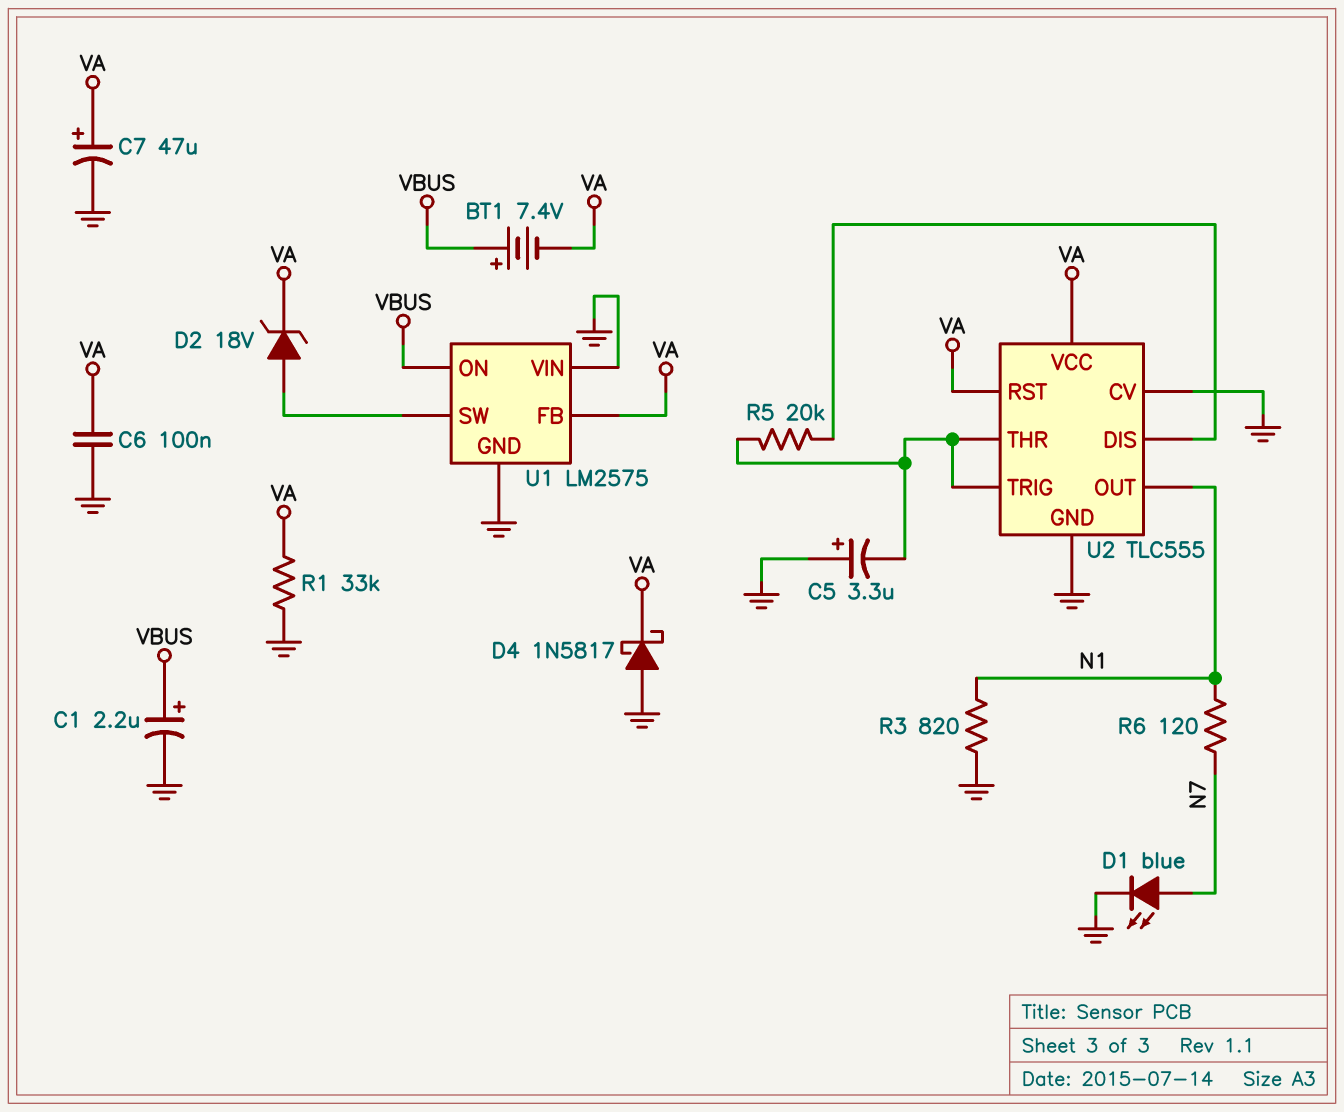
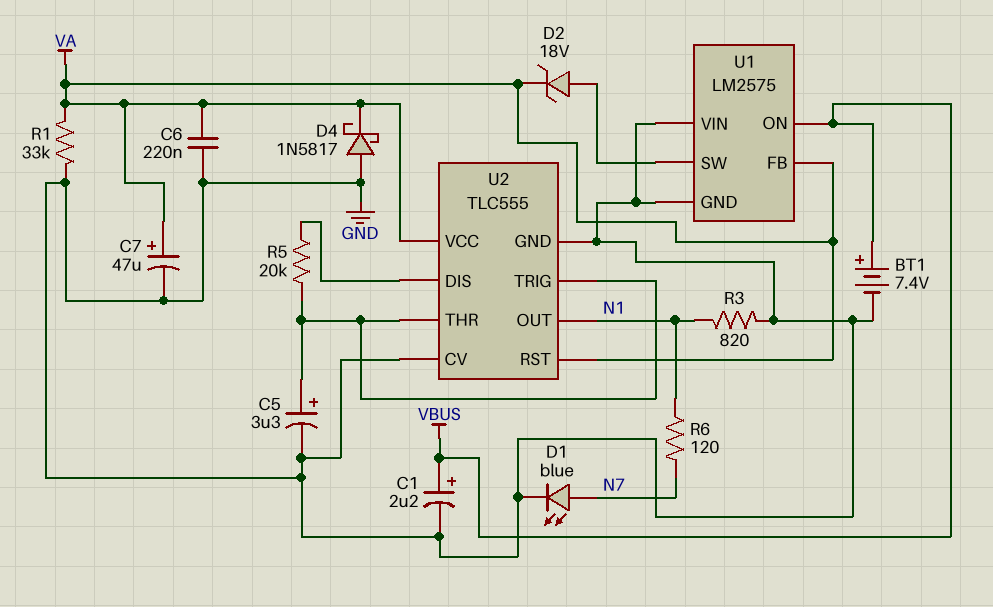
BT1: 7.4V (plus VBUS, minus VA) -> 7.4V (plus VBUS, minus GND)
C5: 3.3uF (plus GND, minus U2/THR) -> 3.3uF (plus U2/THR, minus GND)
C6: 100nF (GND, VA) -> 220nF (GND, VA)

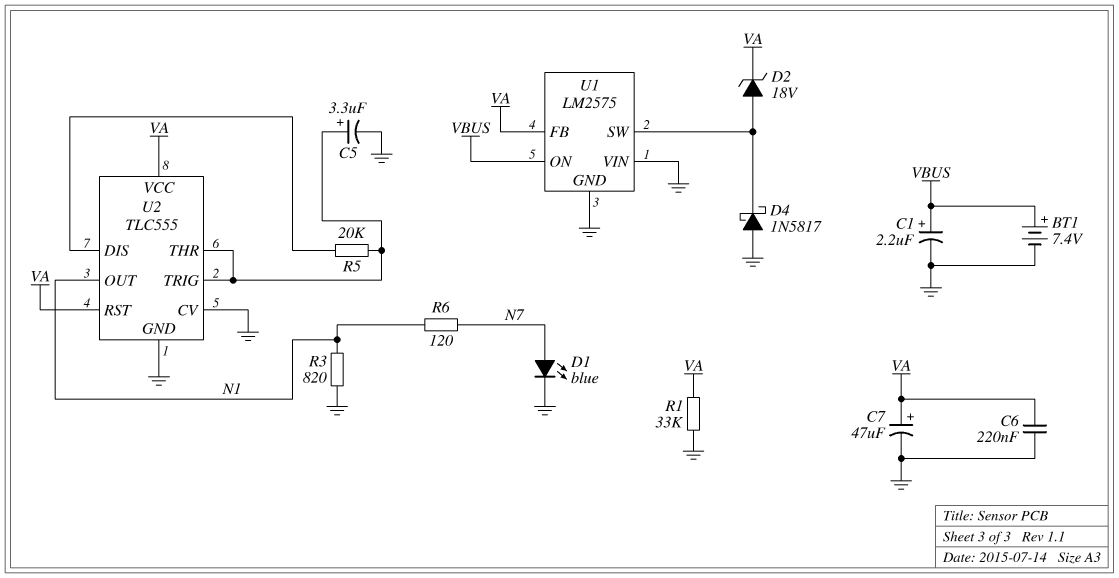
D4: schottky 1N5817 (A GND, K VA) -> schottky 1N5817 (A GND, K U1/SW)

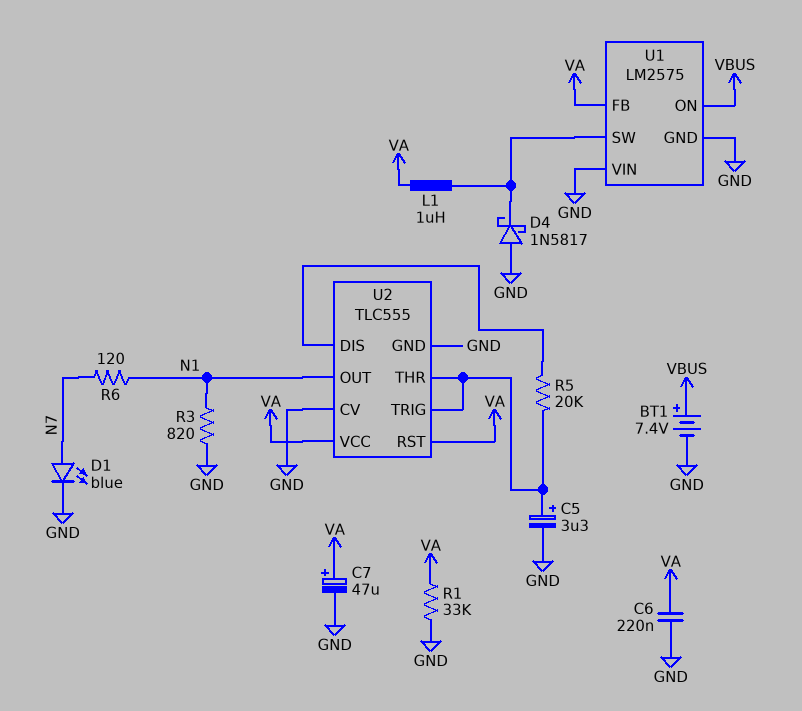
C1: 2.2uF (plus VBUS, minus GND) -> none
D2: zener 18V (A U1/SW, K VA) -> none
L1: none -> 1uH (U1/SW, VA)

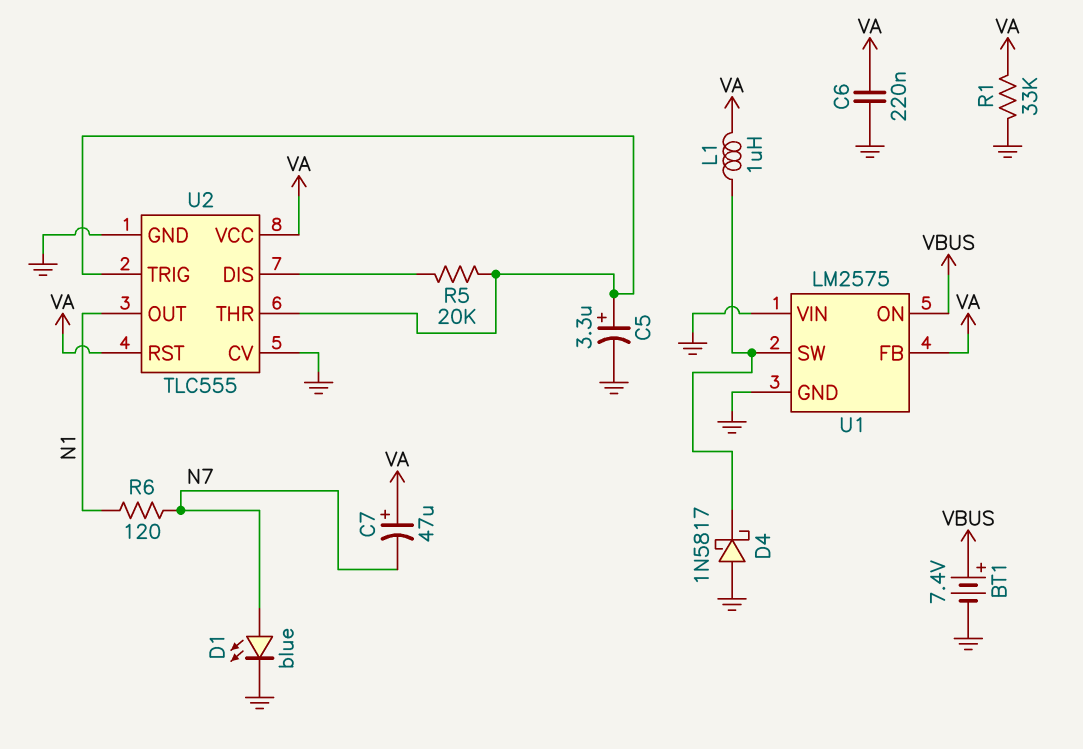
C7: 47uF (plus VA, minus GND) -> 47uF (plus VA, minus N7)
R3: 820 (GND, N1) -> none

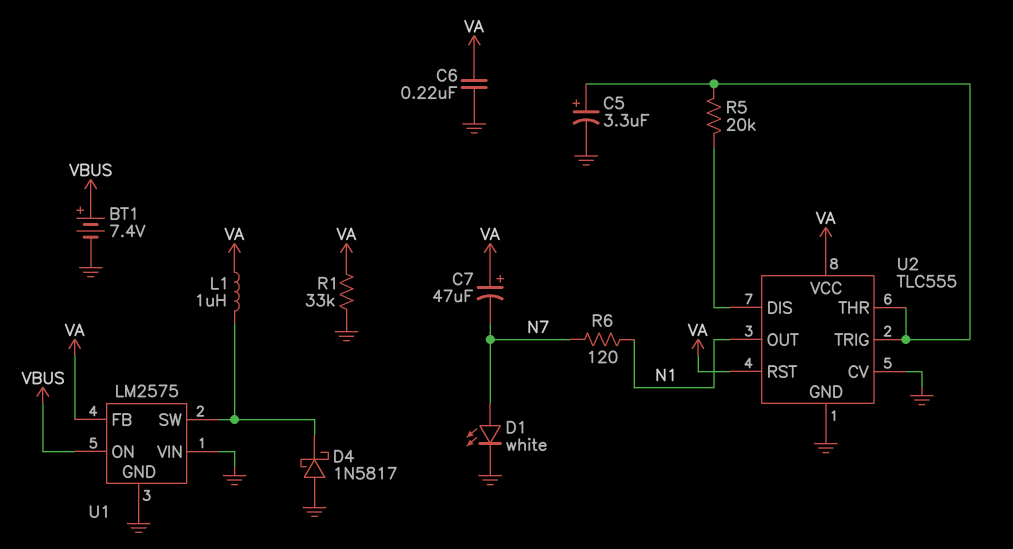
D1: LED blue (A N7, K GND) -> LED white (A N7, K GND)

